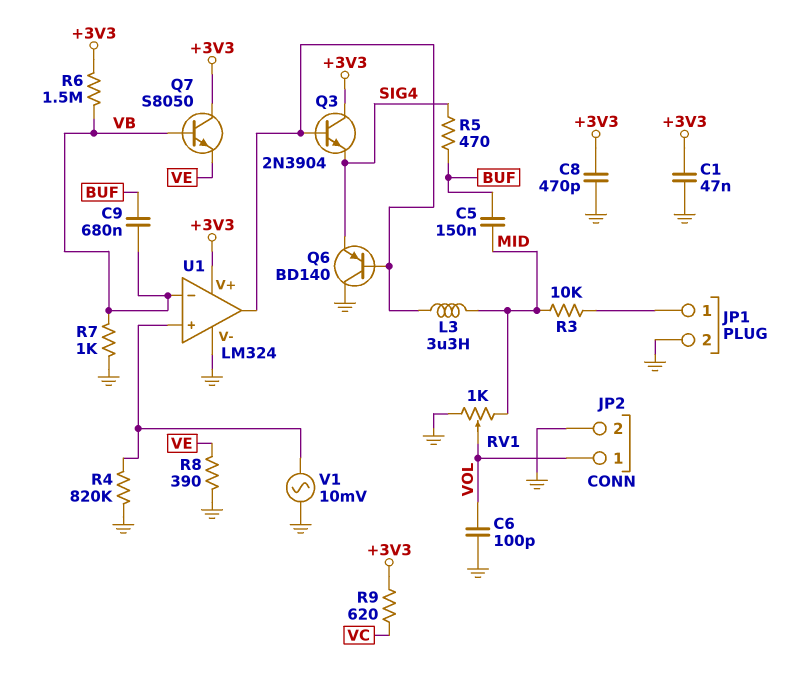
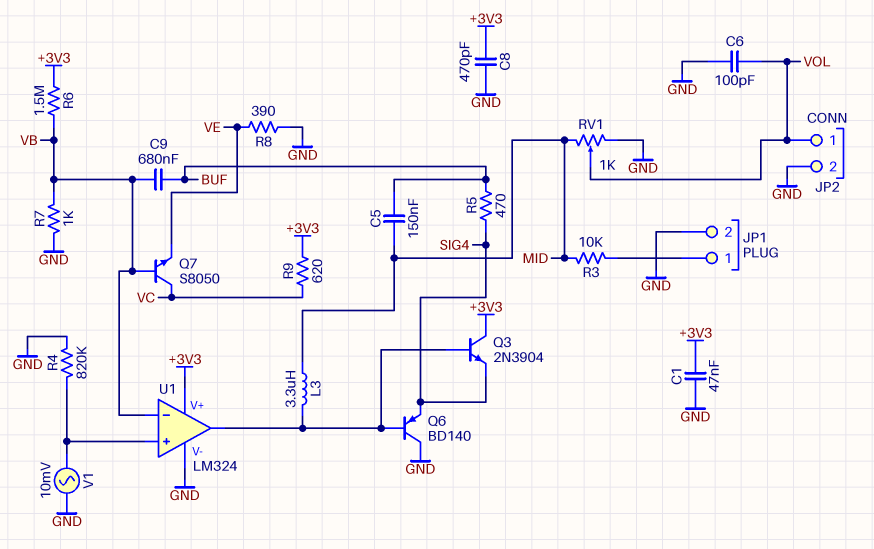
Q7: NPN S8050 (B VB, C +3V3, E VE) -> NPN S8050 (B VB, C VC, E VE)

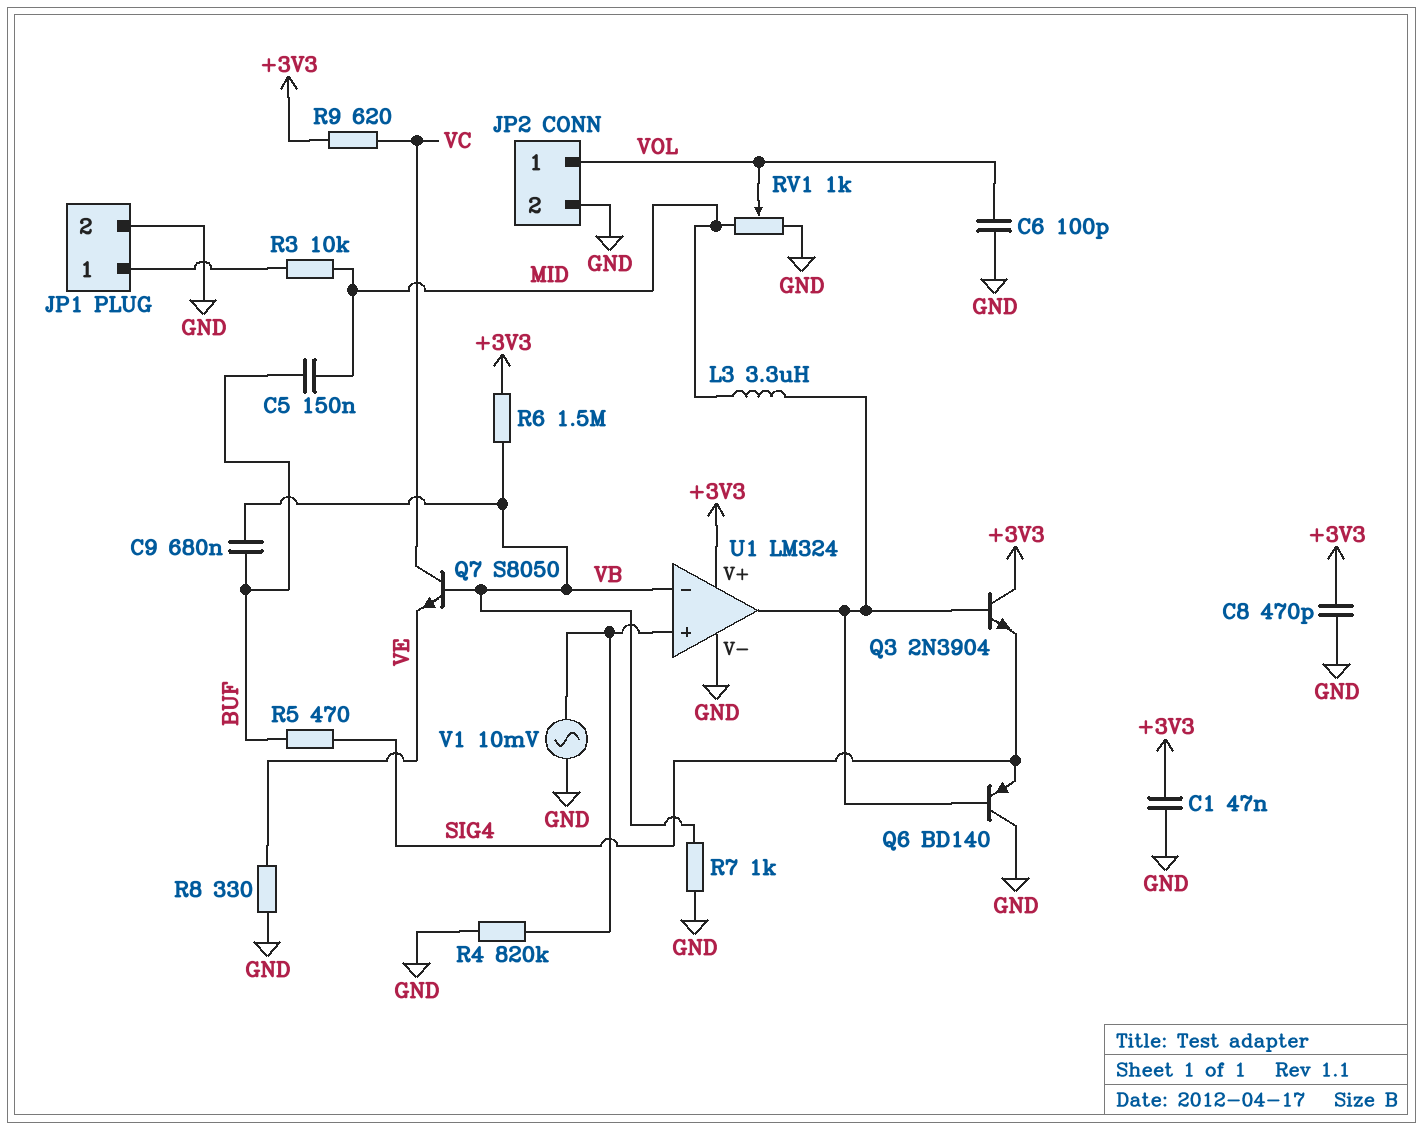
R8: 390 (GND, VE) -> 330 (GND, VE)

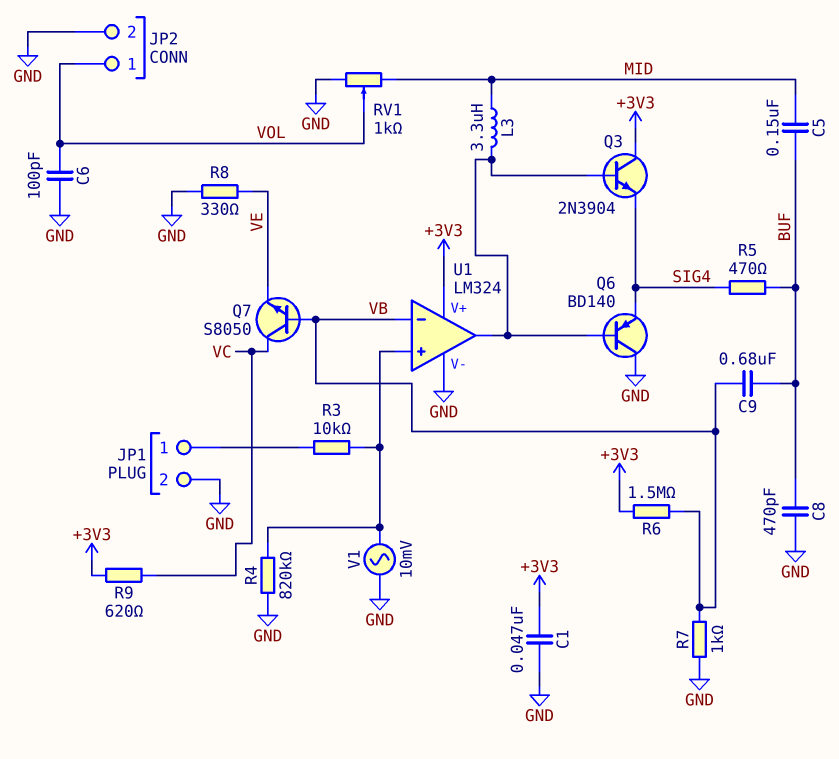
C8: 470pF (+3V3, GND) -> 470pF (BUF, GND)
R3: 10k (JP1/1, MID) -> 10k (JP1/1, U1/in+)

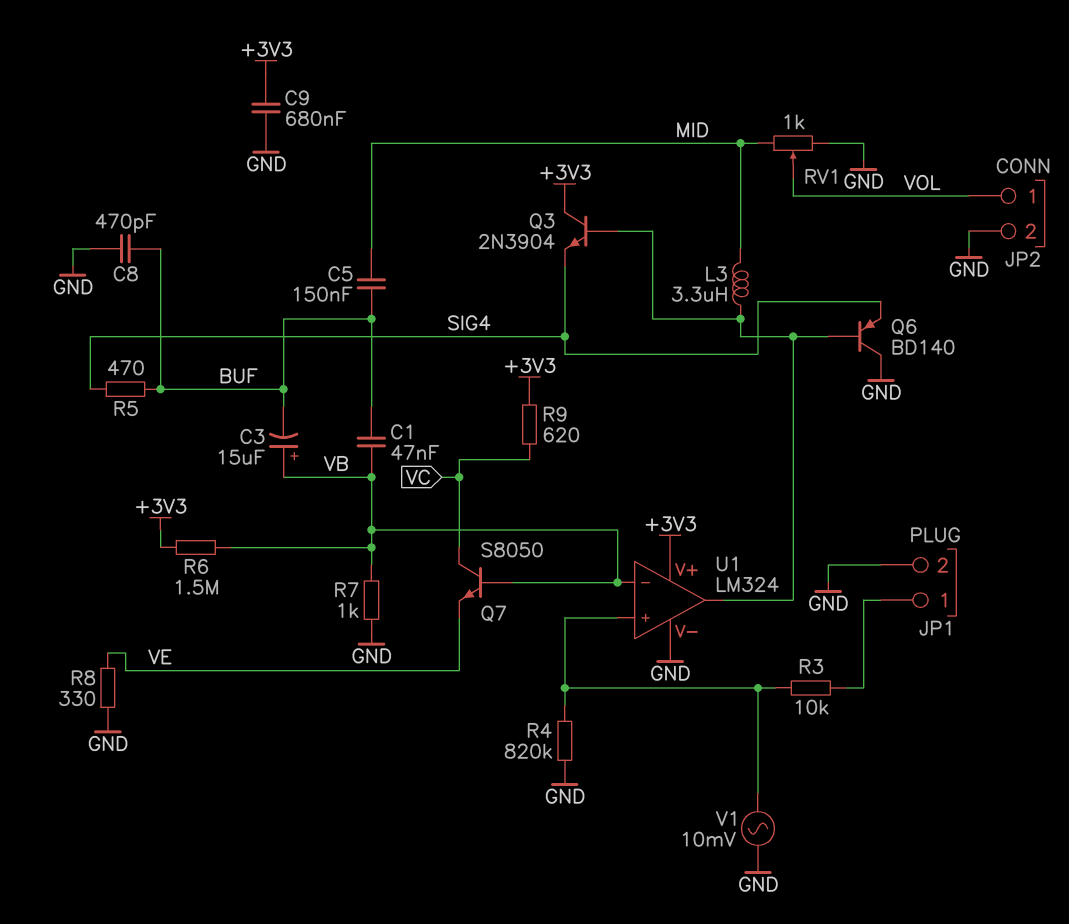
C1: 47nF (+3V3, GND) -> 47nF (BUF, VB)
C3: none -> 15uF (plus VB, minus BUF)
C6: 100pF (GND, VOL) -> none
C9: 680nF (BUF, VB) -> 680nF (+3V3, GND)

